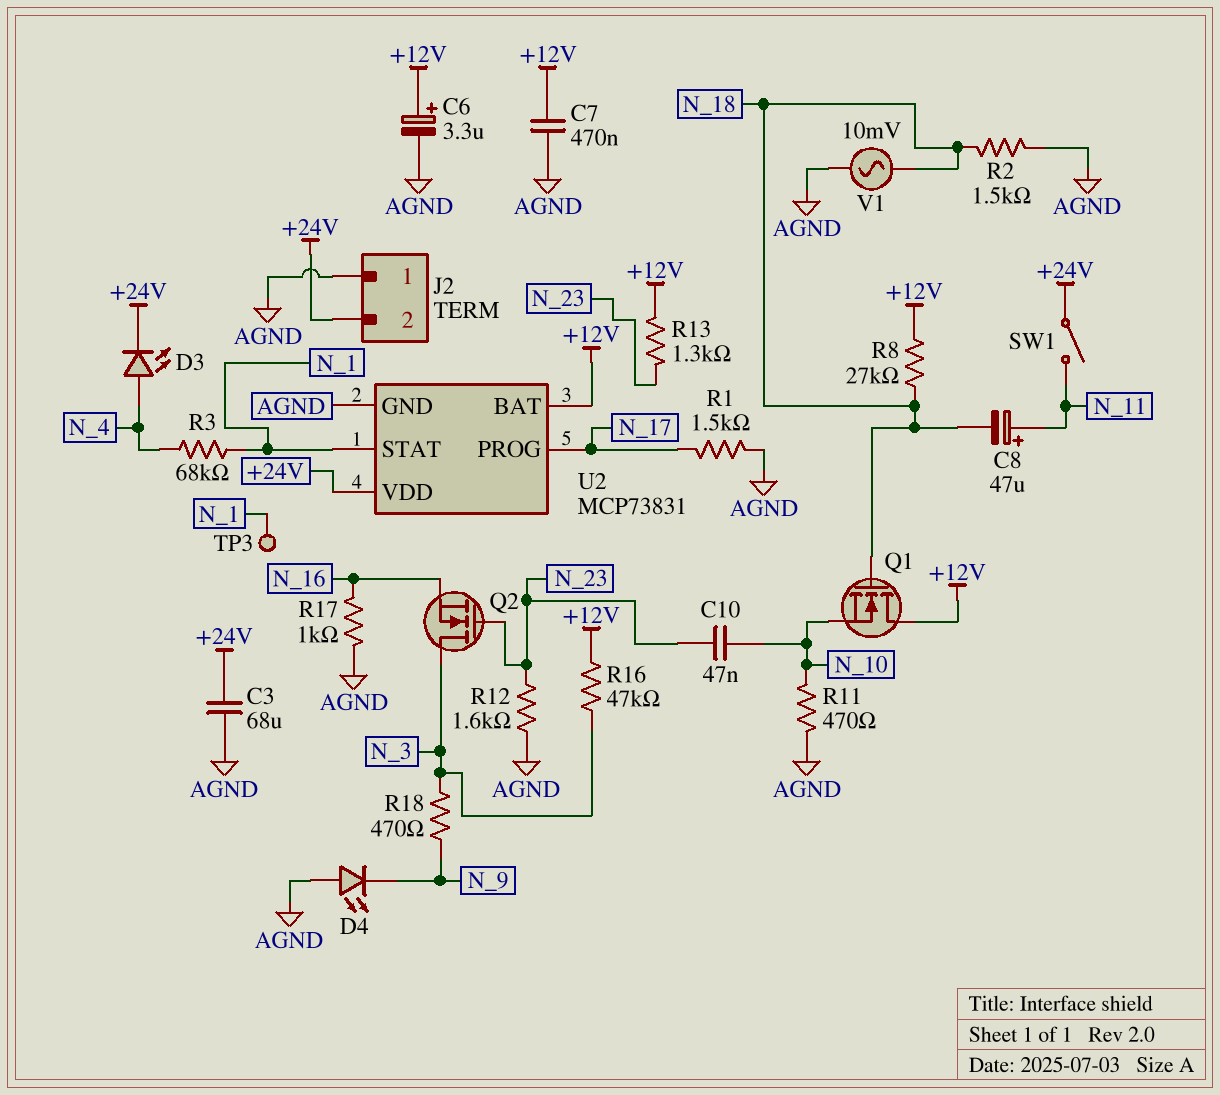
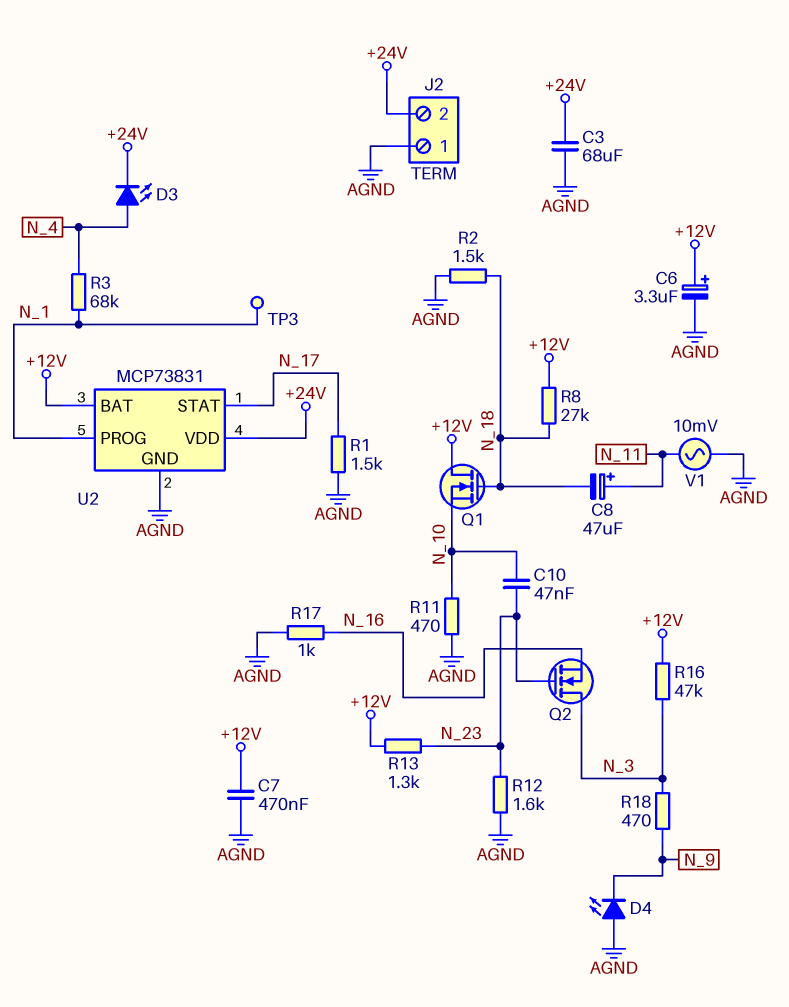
SW1: switch (+24V, N_11) -> none
U2 pin PROG: N_17 -> N_1
U2 pin STAT: N_1 -> N_17
V1: AC 10mV (AGND, N_18) -> AC 10mV (AGND, N_11)

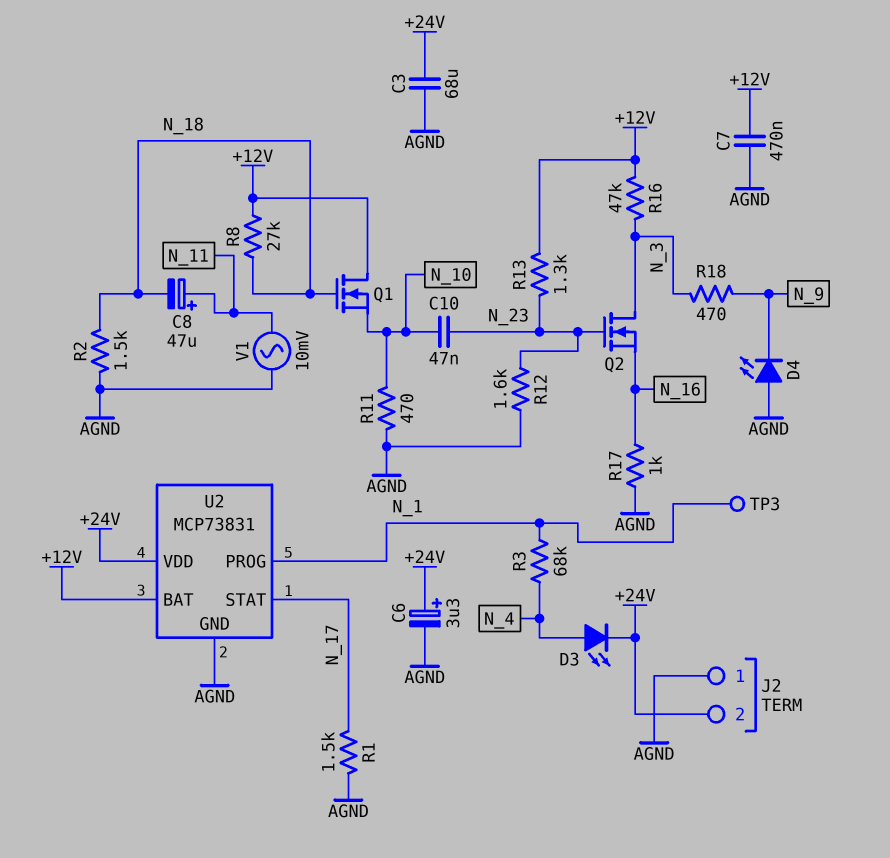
C6: 3.3uF (plus +12V, minus AGND) -> 3.3uF (plus +24V, minus AGND)

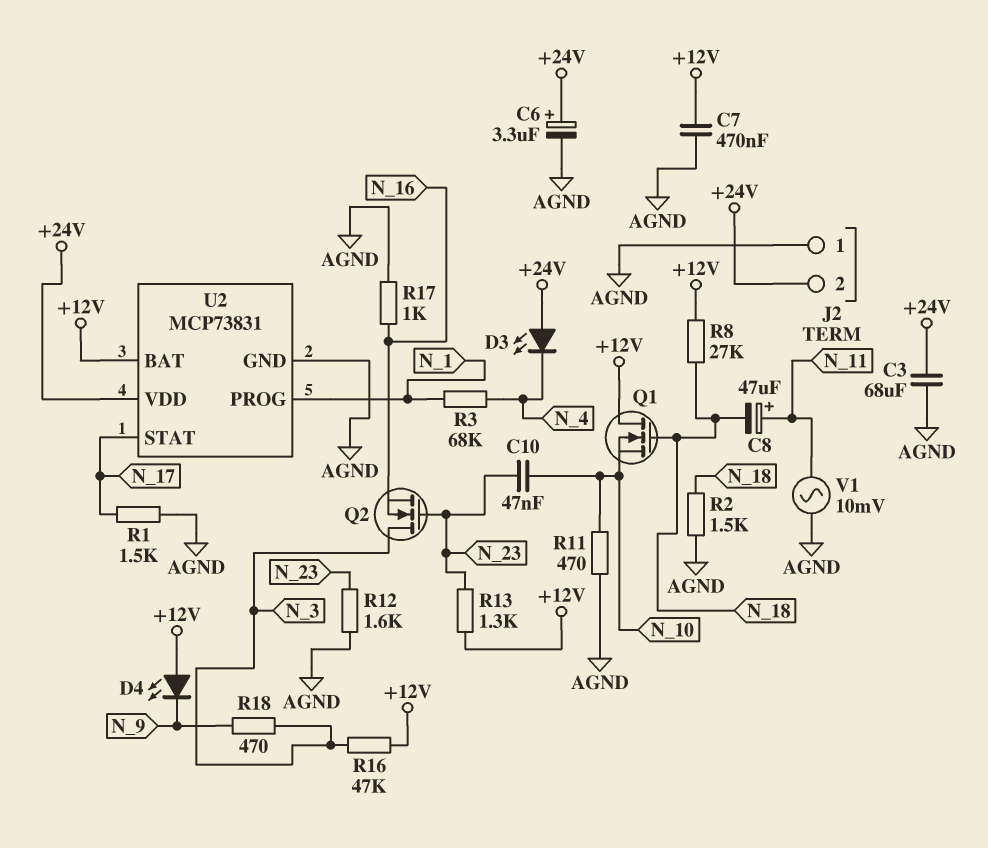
D3: LED (A N_4, K +24V) -> LED (A +24V, K N_4)
D4: LED (A AGND, K N_9) -> LED (A +12V, K N_9)
TP3: test point (N_1) -> none

